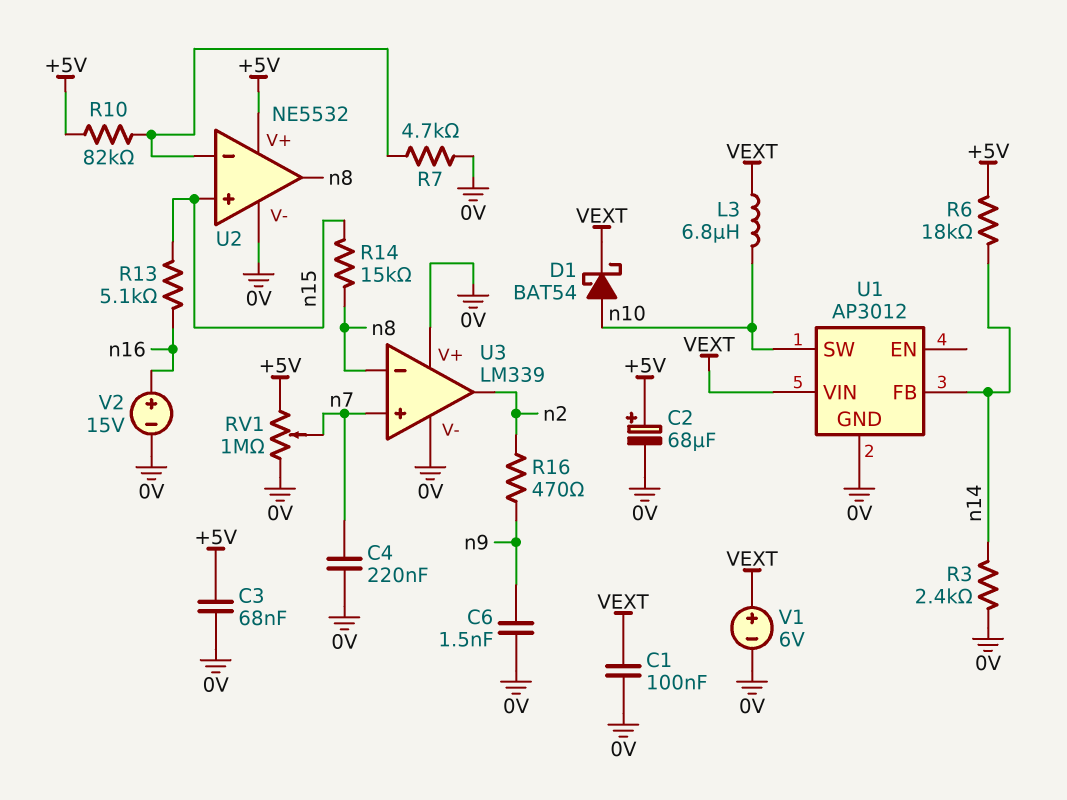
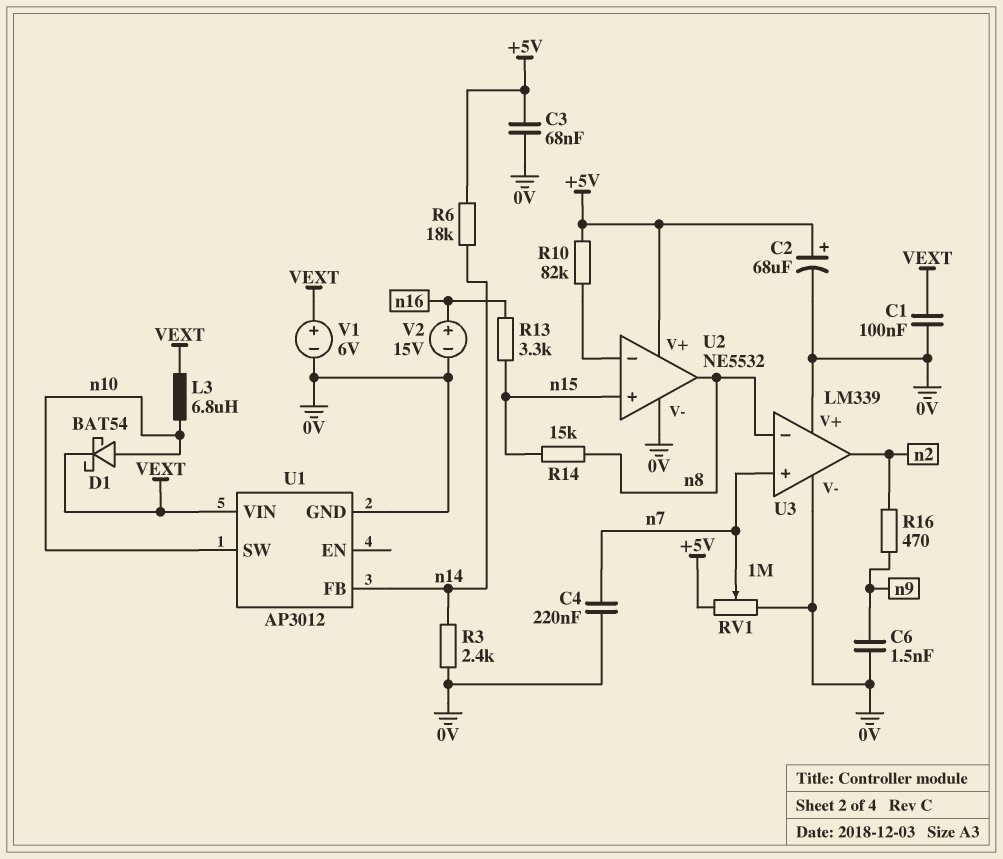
R7: 4.7k (0V, U2/in-) -> none
R13: 5.1k (n15, n16) -> 3.3k (n15, n16)

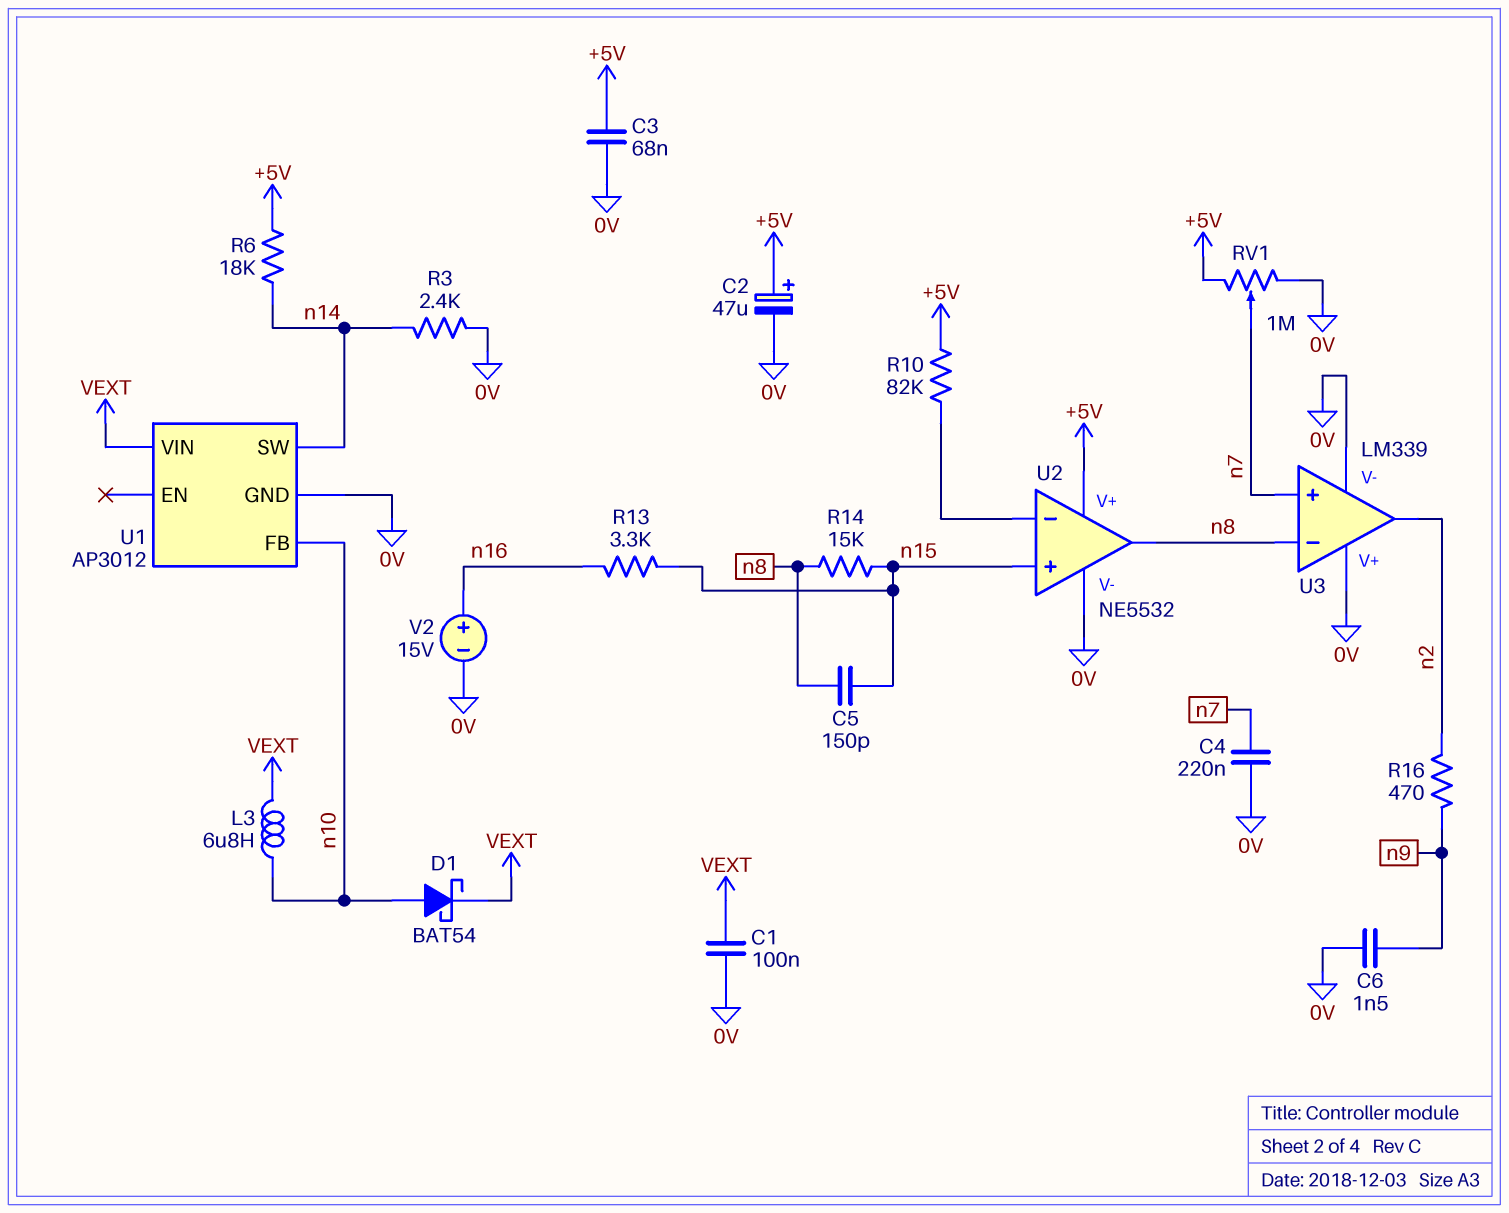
C2: 68uF (plus +5V, minus 0V) -> 47uF (plus +5V, minus 0V)
C5: none -> 150pF (n8, n15)
U1 pin FB: n14 -> n10
U1 pin SW: n10 -> n14
V1: 6V (plus VEXT, minus 0V) -> none

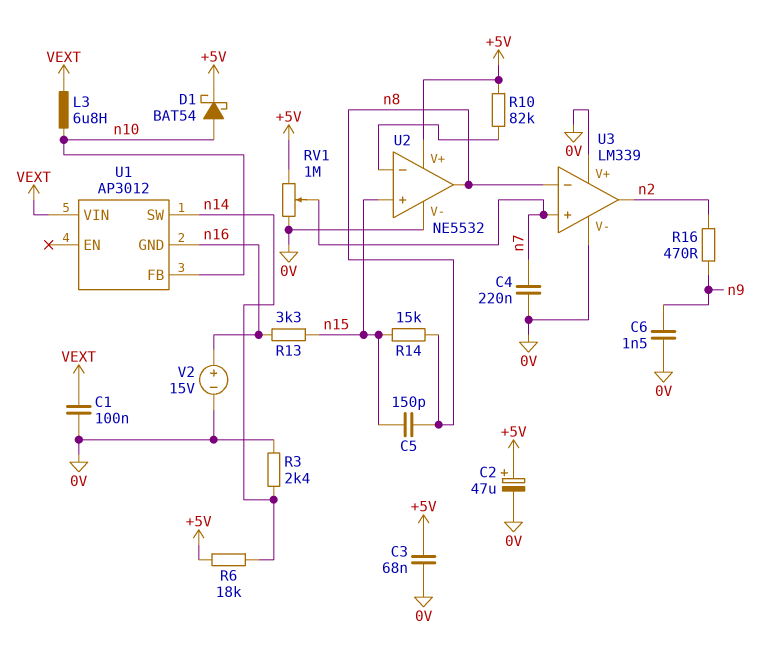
D1: schottky BAT54 (A n10, K VEXT) -> schottky BAT54 (A n10, K +5V)
U1 pin GND: 0V -> n16

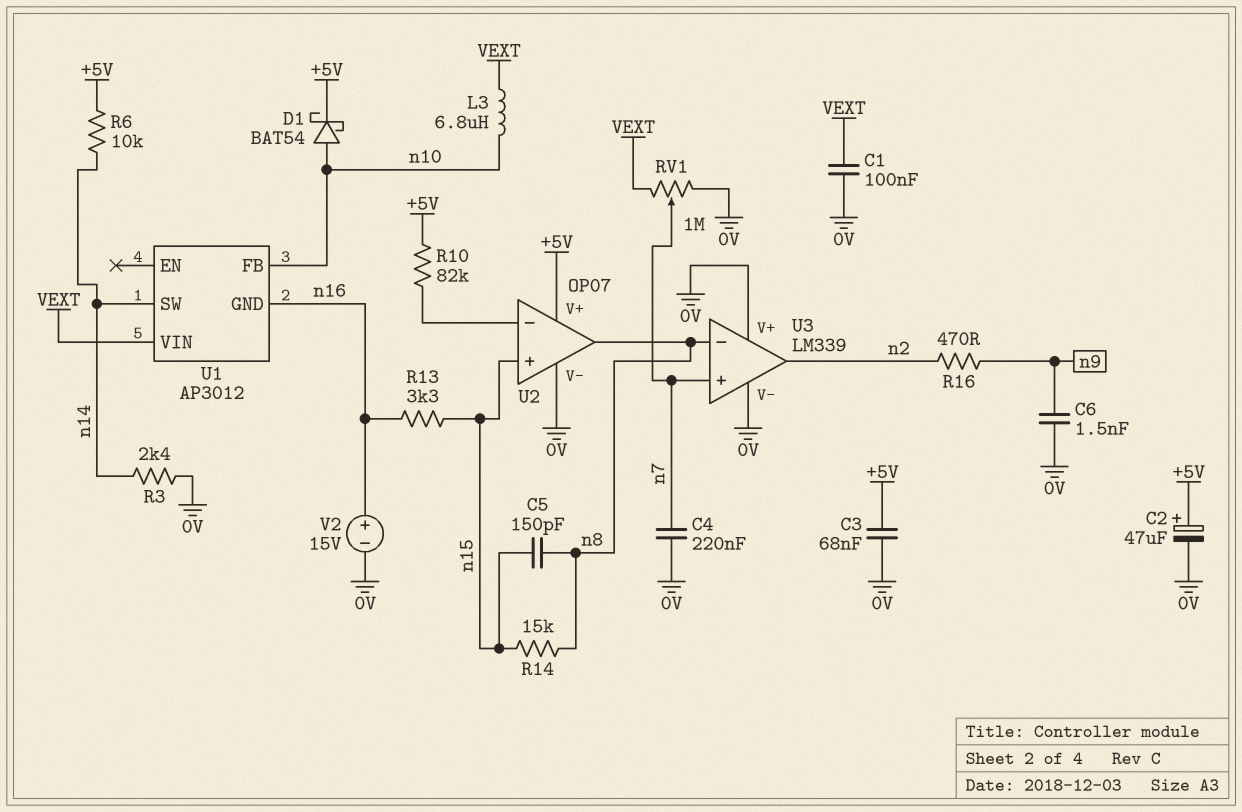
R6: 18k (+5V, n14) -> 10k (+5V, n14)
RV1: 1M (+5V, 0V, wiper n7) -> 1M (0V, VEXT, wiper n7)
U2: NE5532 -> OP07

